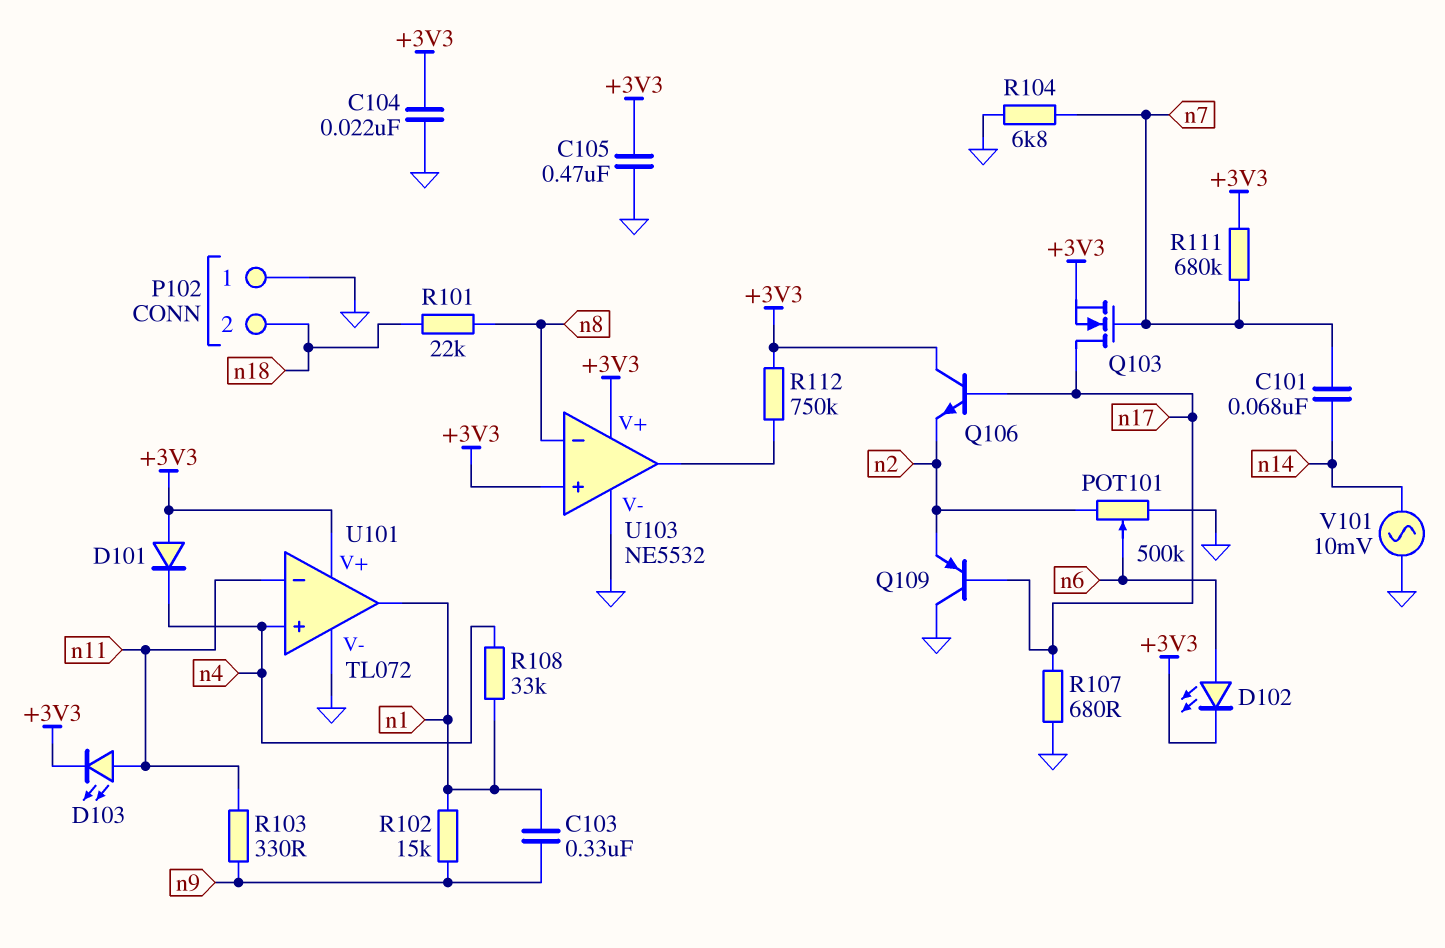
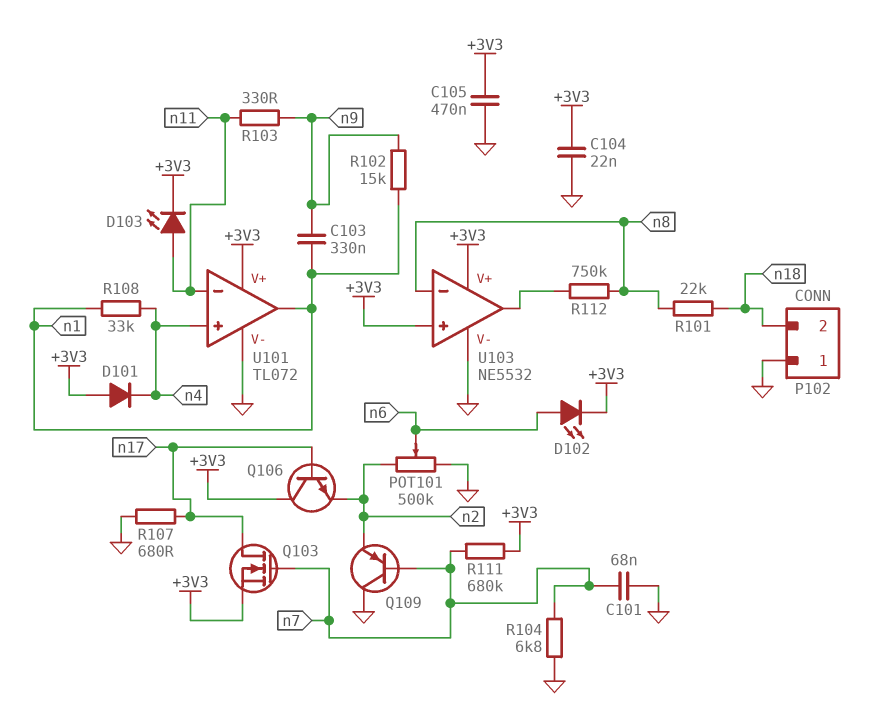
C101: 68nF (n7, n14) -> 68nF (GND, n7)
Q109: PNP (B n17, C GND, E n2) -> PNP (B n7, C GND, E n2)
R112: 750k (+3V3, U103/out) -> 750k (U103/out, n8)
V101: AC 10mV (GND, n14) -> none

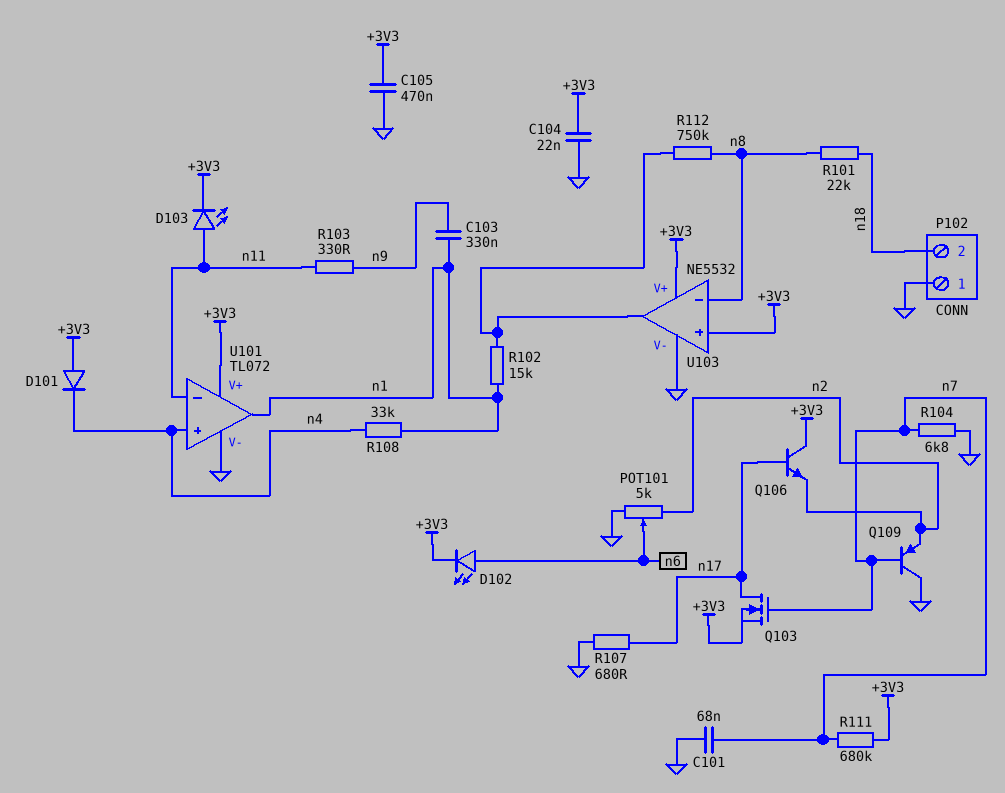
POT101: 500k (GND, n2, wiper n6) -> 5k (GND, n2, wiper n6)
R102: 15k (n1, n9) -> 15k (U103/out, n1)

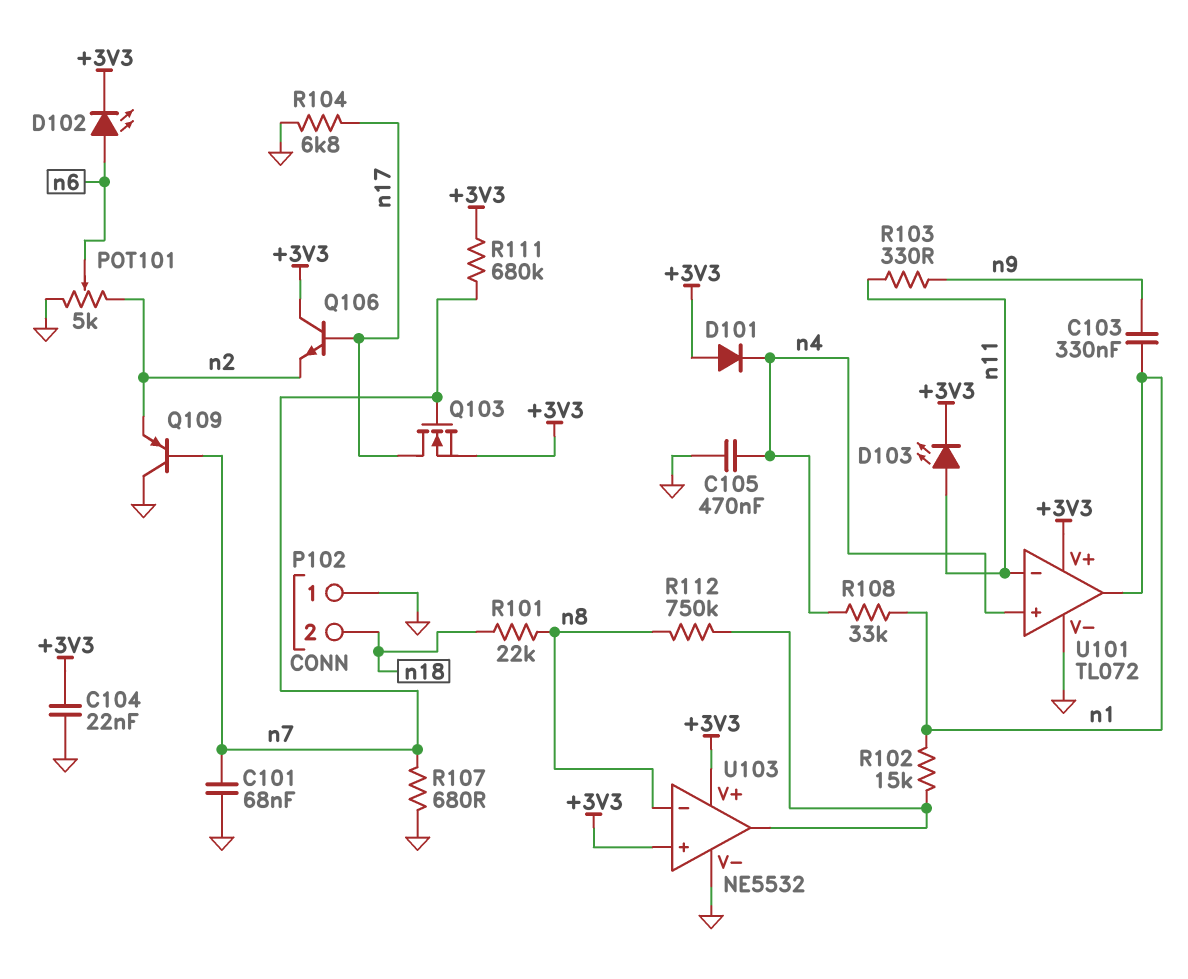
C105: 470nF (+3V3, GND) -> 470nF (GND, n4)
R104: 6.8k (GND, n7) -> 6.8k (GND, n17)
R107: 680 (GND, n17) -> 680 (GND, n7)

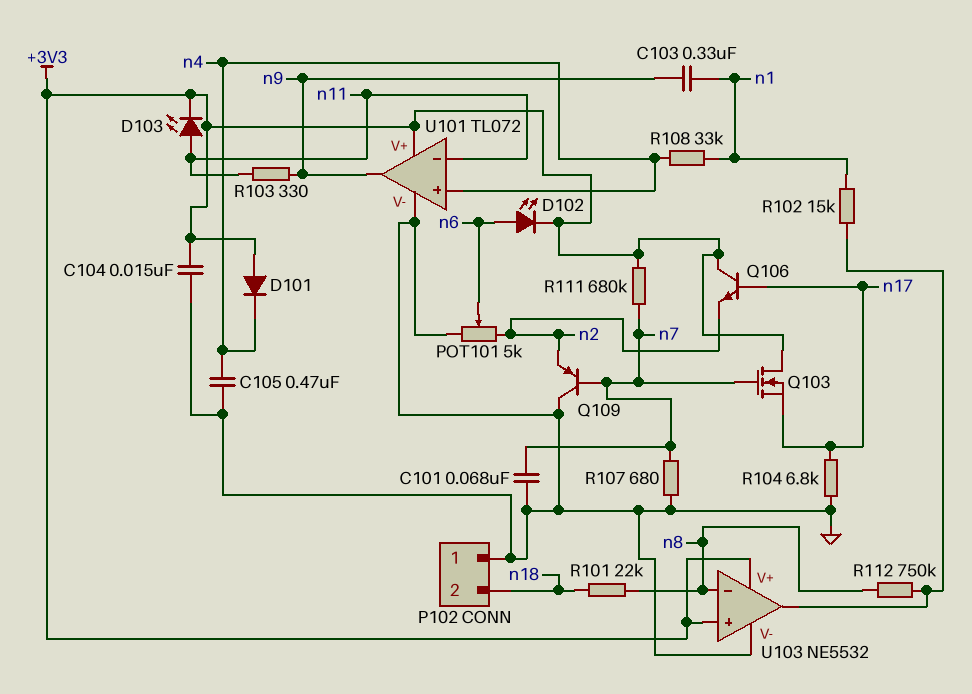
C104: 22nF (+3V3, GND) -> 15nF (+3V3, GND)
Q103: NMOS (G n7, D n17, S +3V3) -> NMOS (G n7, D +3V3, S n17)
U101 pin out: n1 -> n9

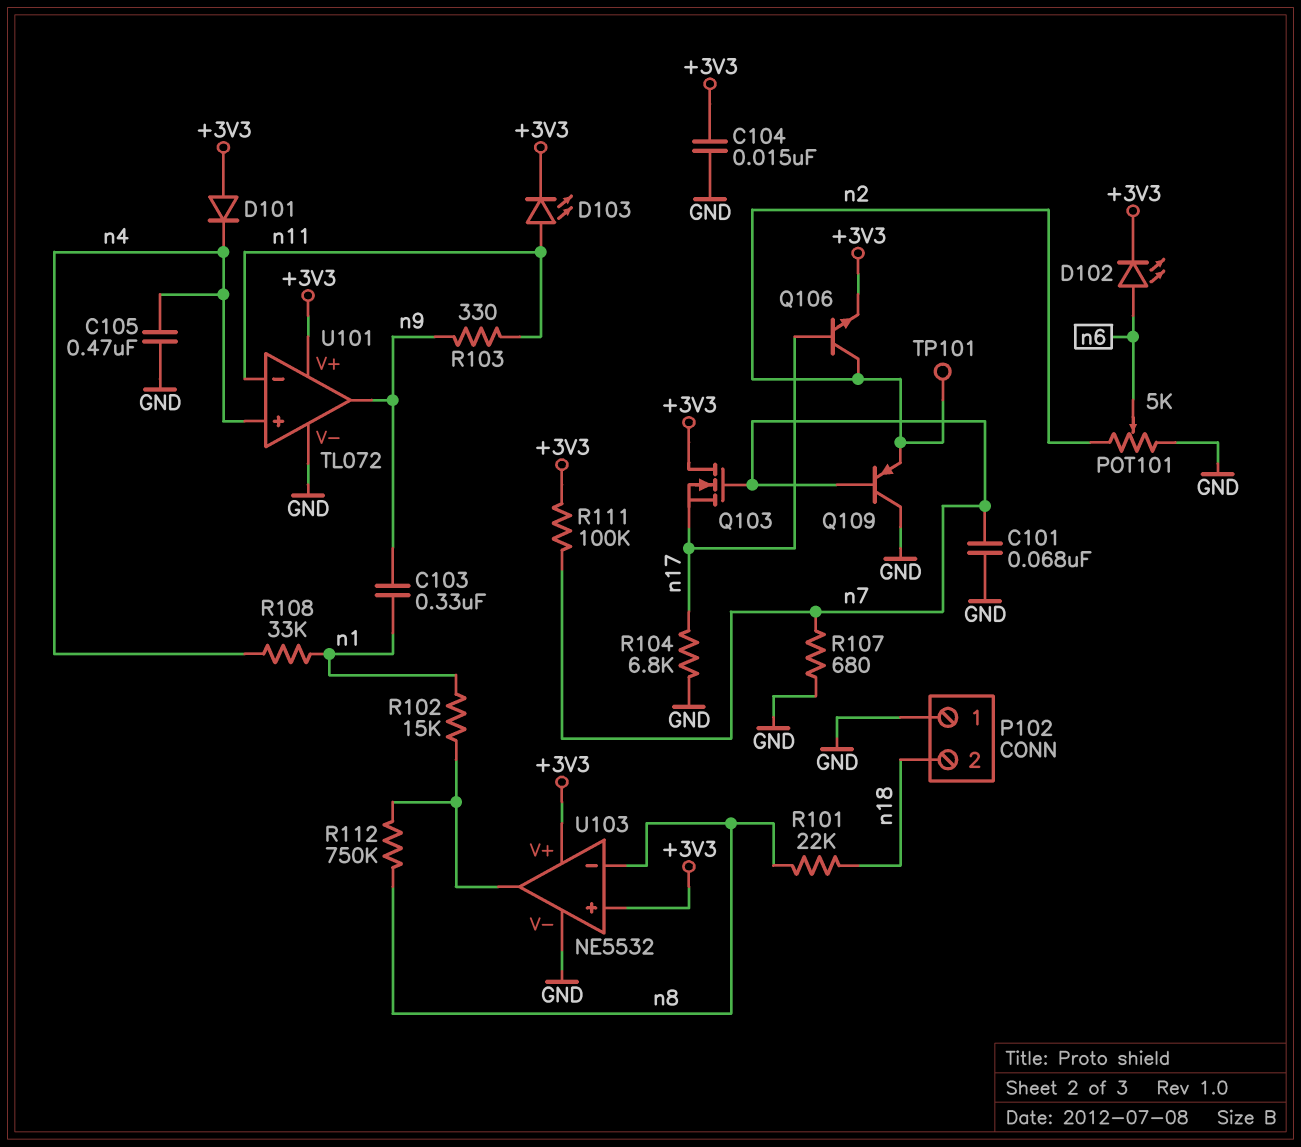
Q106: NPN (B n17, C +3V3, E n2) -> NPN (B n17, C n2, E +3V3)
R111: 680k (+3V3, n7) -> 100k (+3V3, n7)
TP101: none -> test point (n2)

